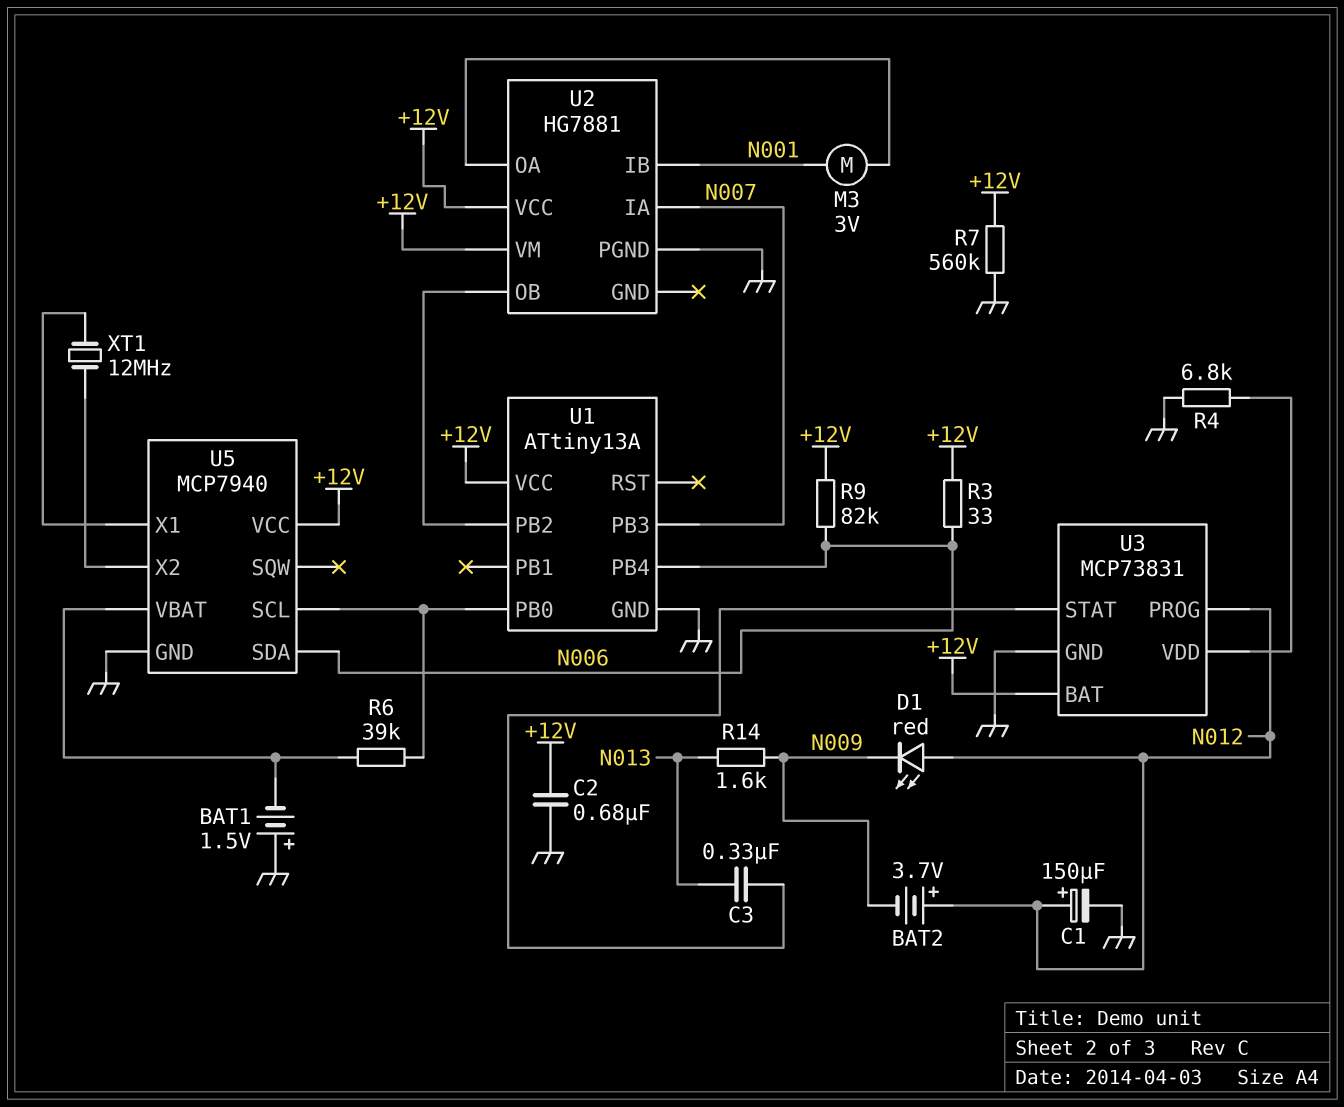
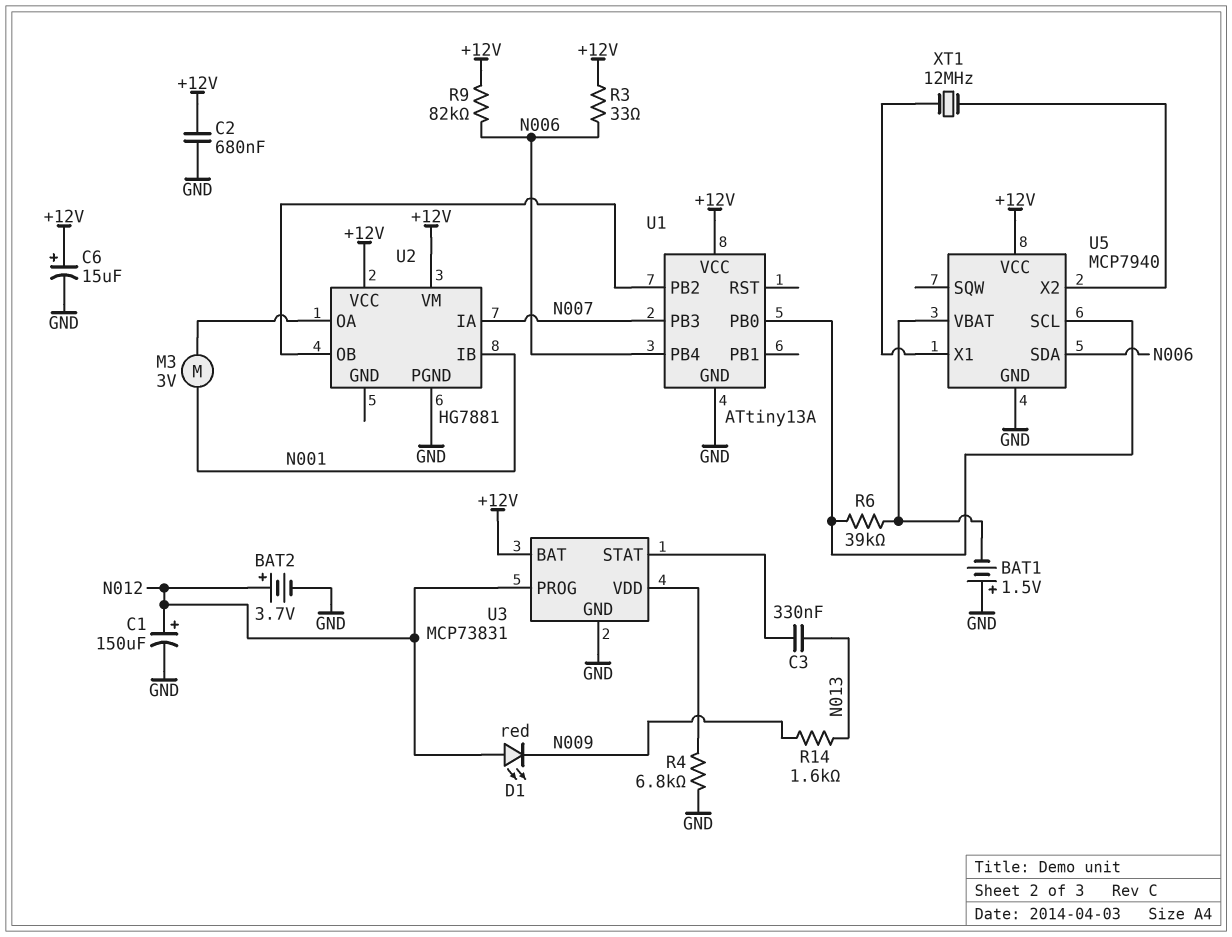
BAT2: 3.7V (plus N012, minus N009) -> 3.7V (plus N012, minus GND)
C6: none -> 15uF (plus +12V, minus GND)
R7: 560k (+12V, GND) -> none

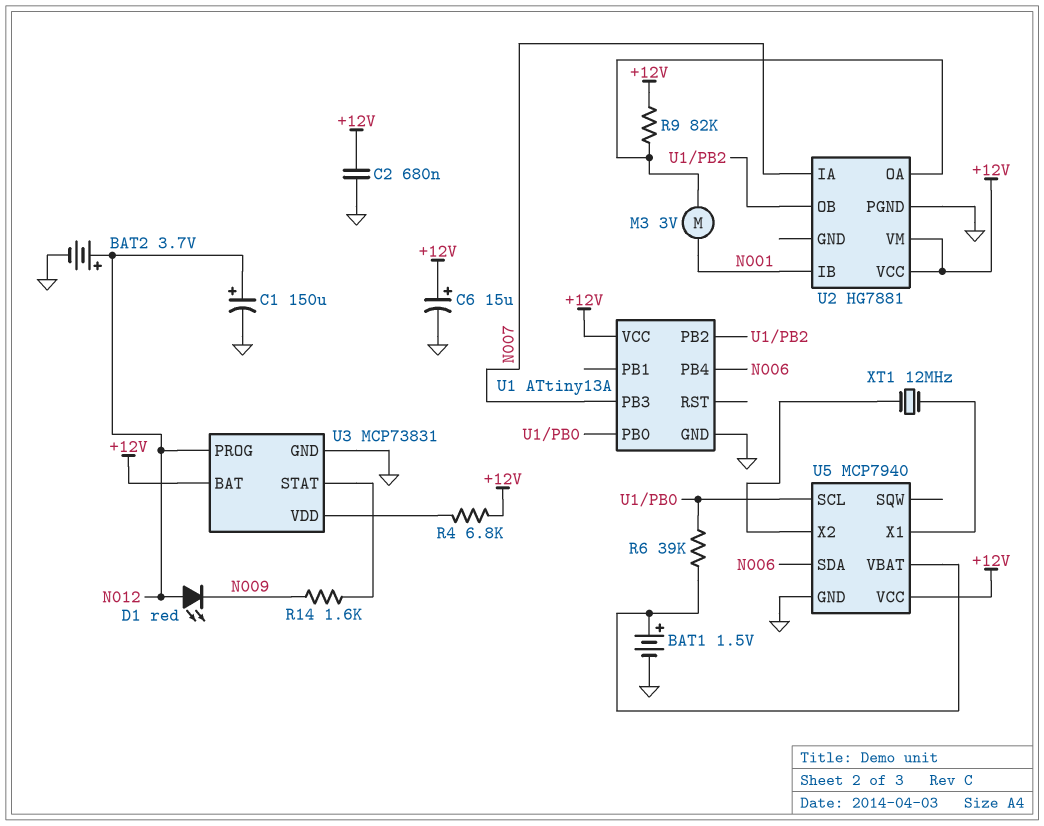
BAT1: 1.5V (plus GND, minus U5/VBAT) -> 1.5V (plus U5/VBAT, minus GND)
C3: 330nF (N013, U3/STAT) -> none
R3: 33 (+12V, N006) -> none
R4: 6.8k (GND, U3/VDD) -> 6.8k (+12V, U3/VDD)
R9: 82k (+12V, N006) -> 82k (+12V, U2/OA)
R14: 1.6k (N009, N013) -> 1.6k (N009, U3/STAT)

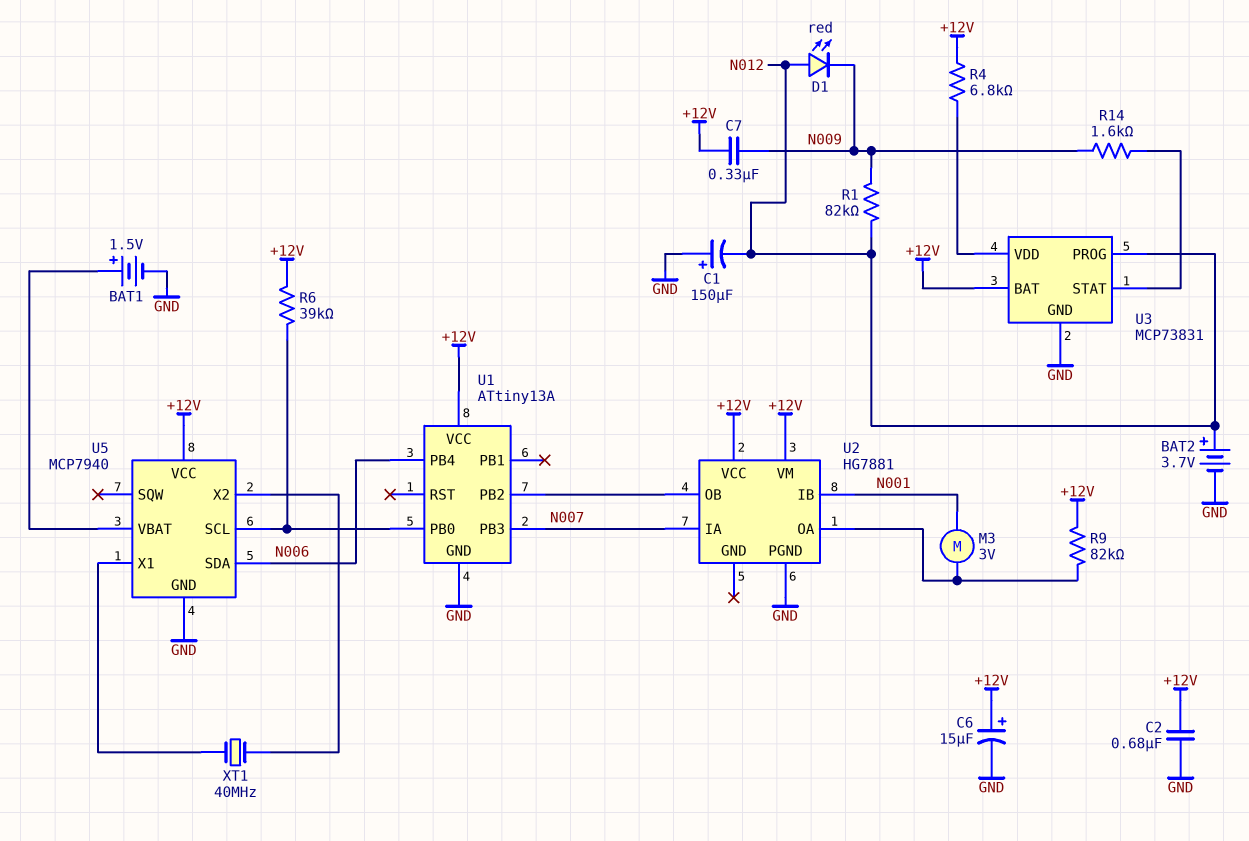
C1: 150uF (plus N012, minus GND) -> 150uF (plus GND, minus N012)
C7: none -> 330nF (+12V, N009)
R1: none -> 82k (N009, N012)
R6: 39k (U1/PB0, U5/VBAT) -> 39k (+12V, U1/PB0)
XT1: 12MHz (U5/X1, U5/X2) -> 40MHz (U5/X1, U5/X2)

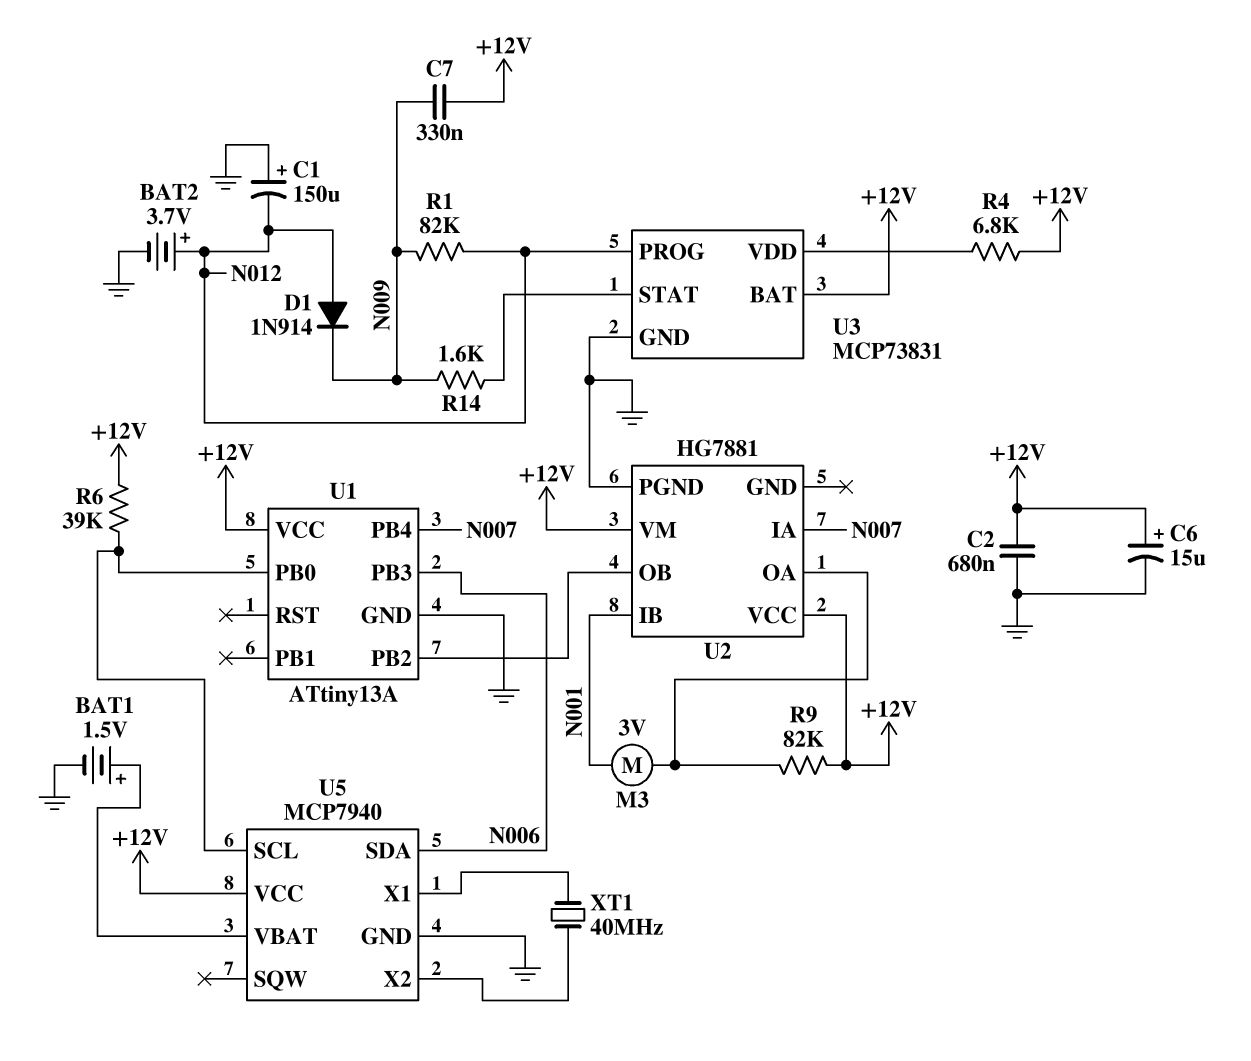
D1: LED red (A N012, K N009) -> diode 1N914 (A N012, K N009)
U1 pin PB3: N007 -> N006
U1 pin PB4: N006 -> N007

